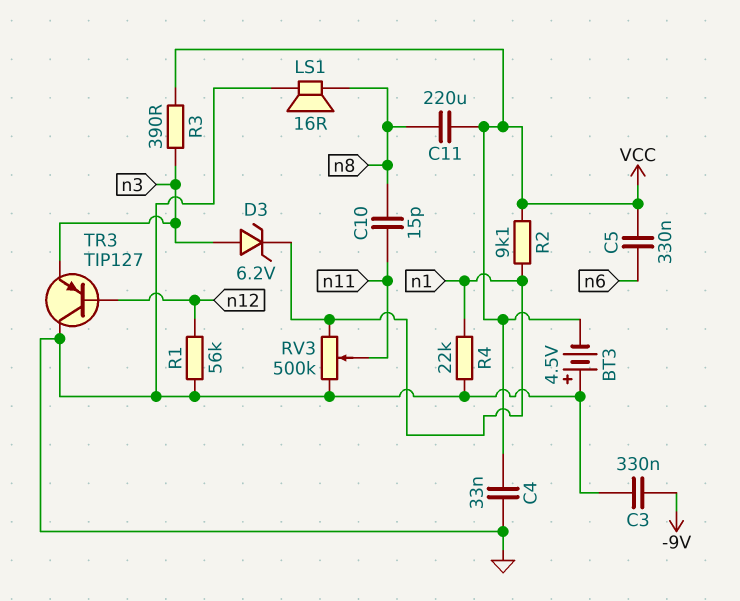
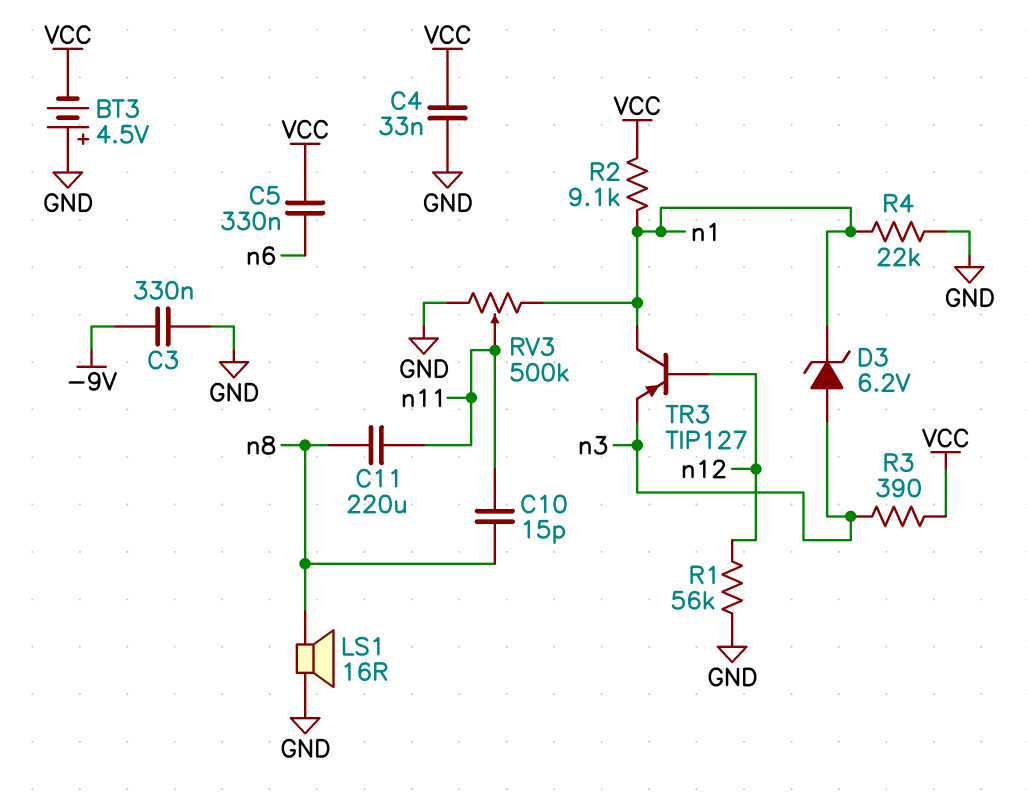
C11: 220uF (VCC, n8) -> 220uF (n8, n11)
TR3: PNP TIP127 (B n12, C GND, E n3) -> PNP TIP127 (B n12, C n1, E n3)

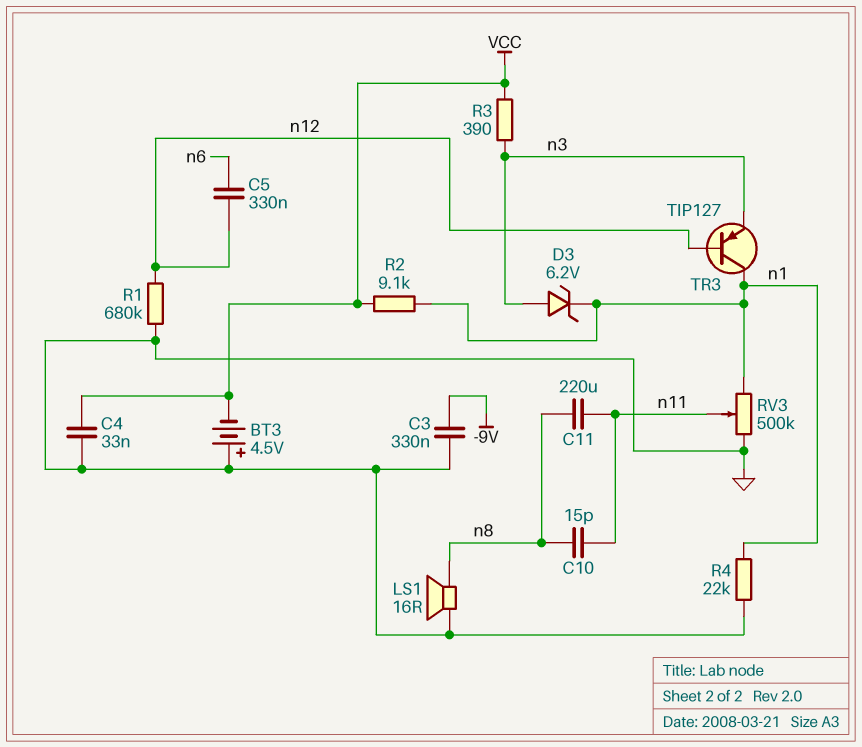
C5: 330nF (VCC, n6) -> 330nF (n6, n12)
R1: 56k (GND, n12) -> 680k (GND, n12)

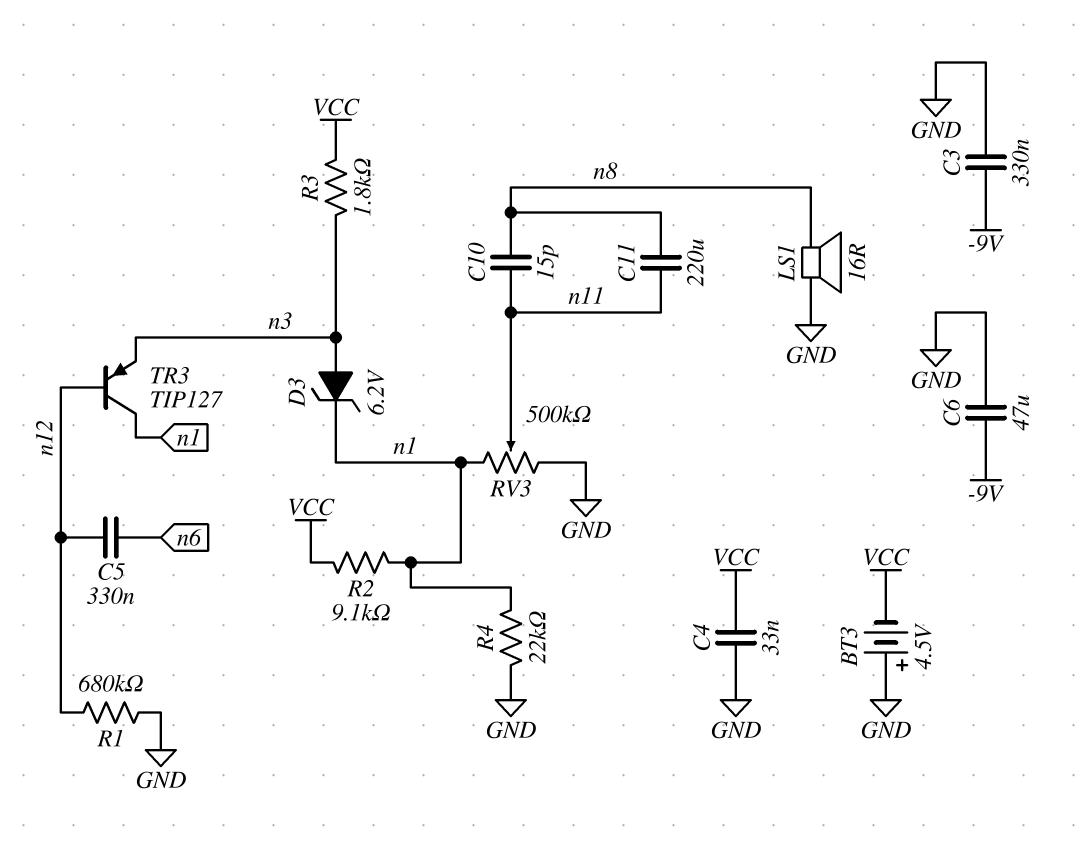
C6: none -> 47uF (-9V, GND)
R3: 390 (VCC, n3) -> 1.8k (VCC, n3)

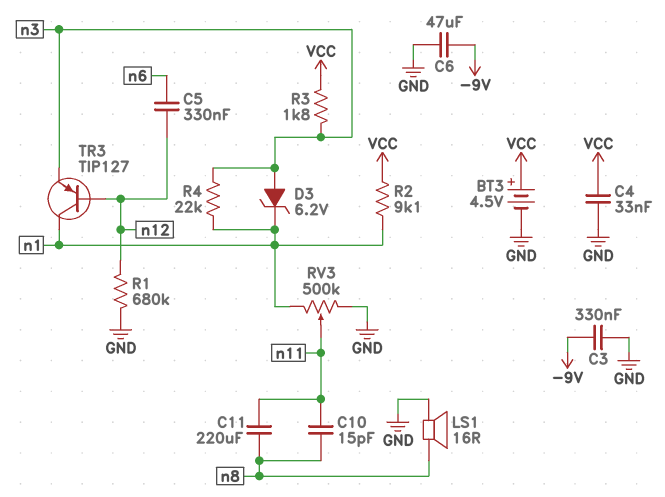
BT3: 4.5V (plus GND, minus VCC) -> 4.5V (plus VCC, minus GND)
R4: 22k (GND, n1) -> 22k (n1, n3)

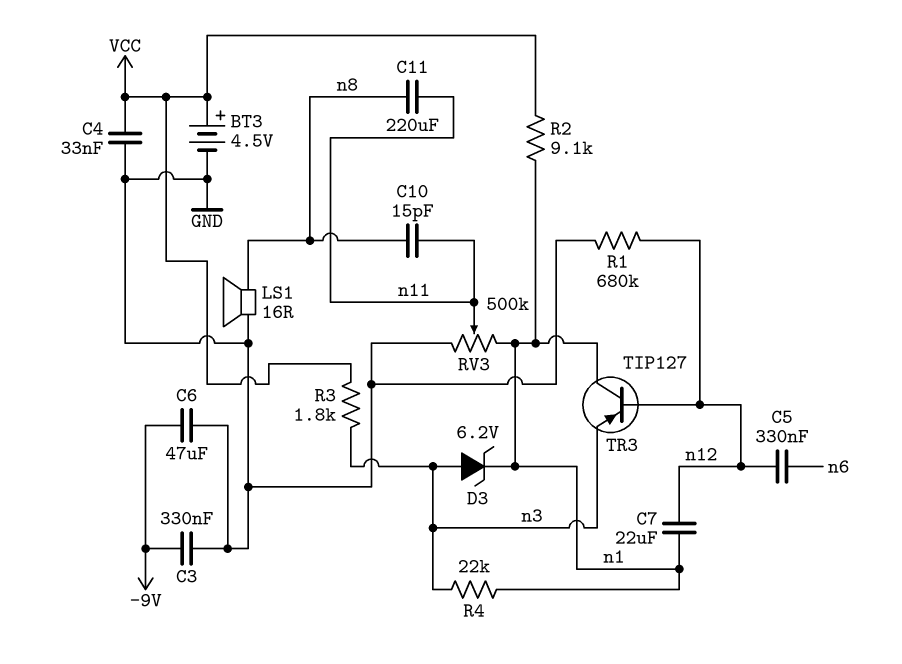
C7: none -> 22uF (n1, n12)

